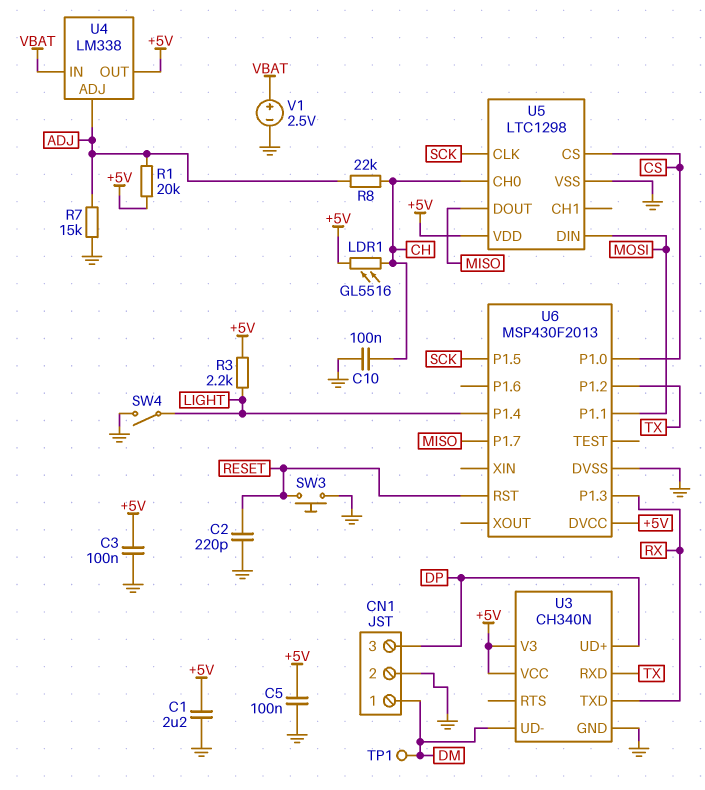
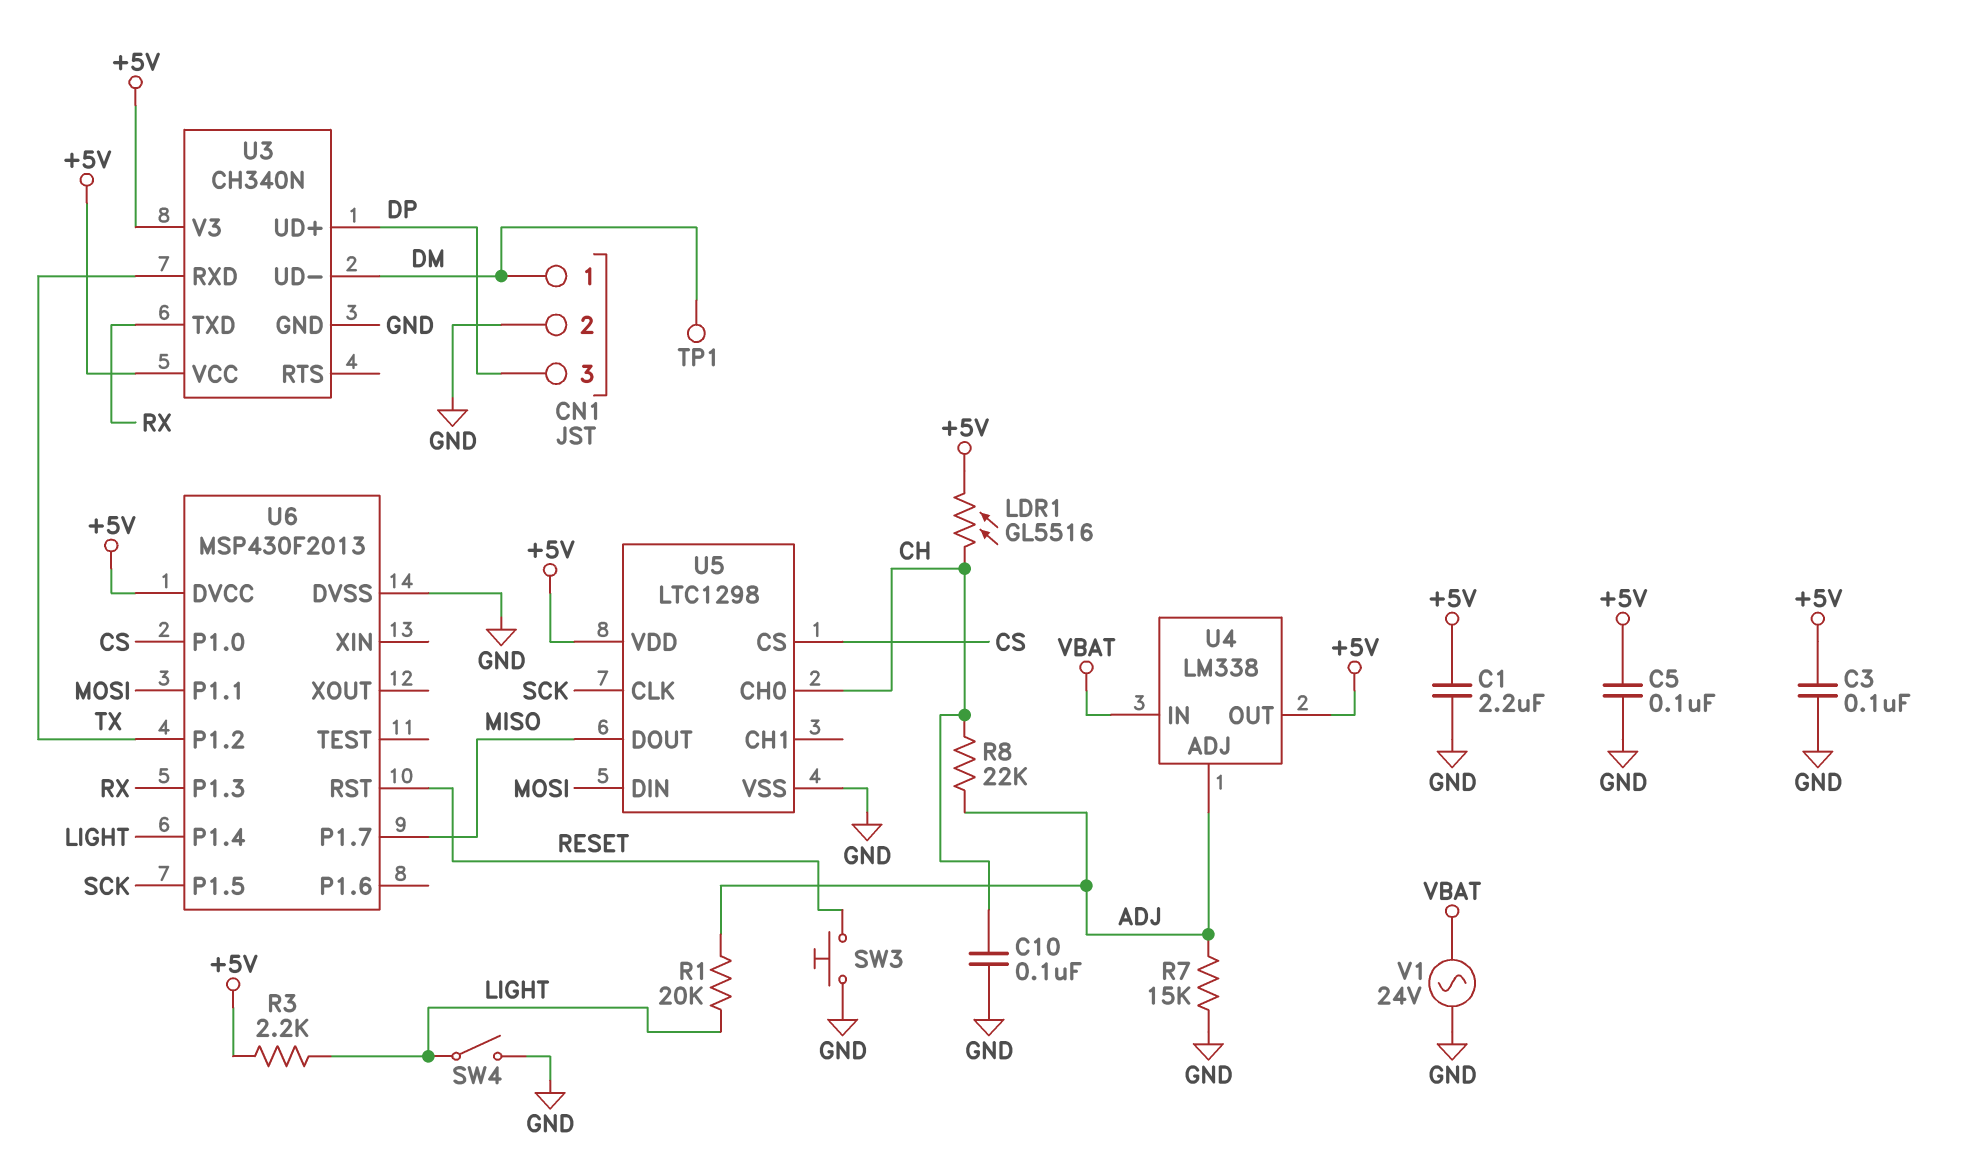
C2: 220pF (GND, RESET) -> none
R1: 20k (+5V, ADJ) -> 20k (ADJ, LIGHT)
V1: 2.5V (plus VBAT, minus GND) -> AC 24V (GND, VBAT)

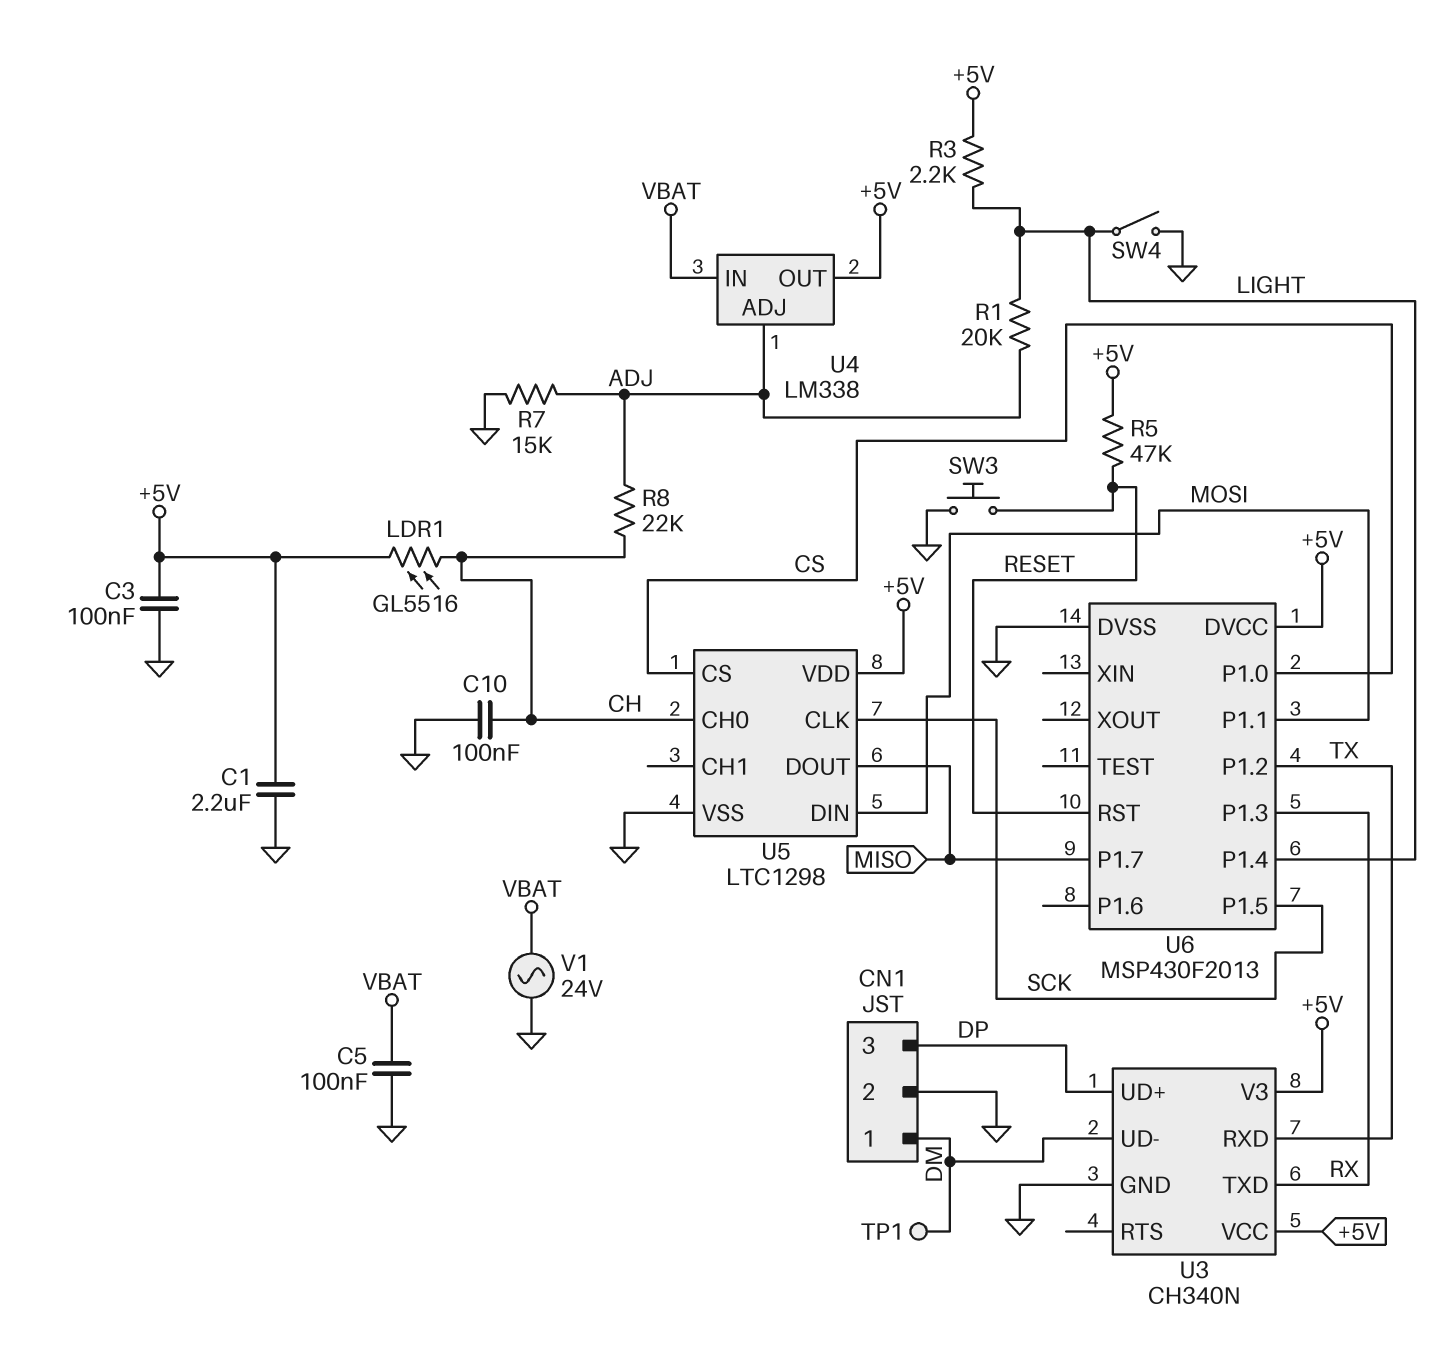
C5: 100nF (+5V, GND) -> 100nF (GND, VBAT)
R5: none -> 47k (+5V, RESET)

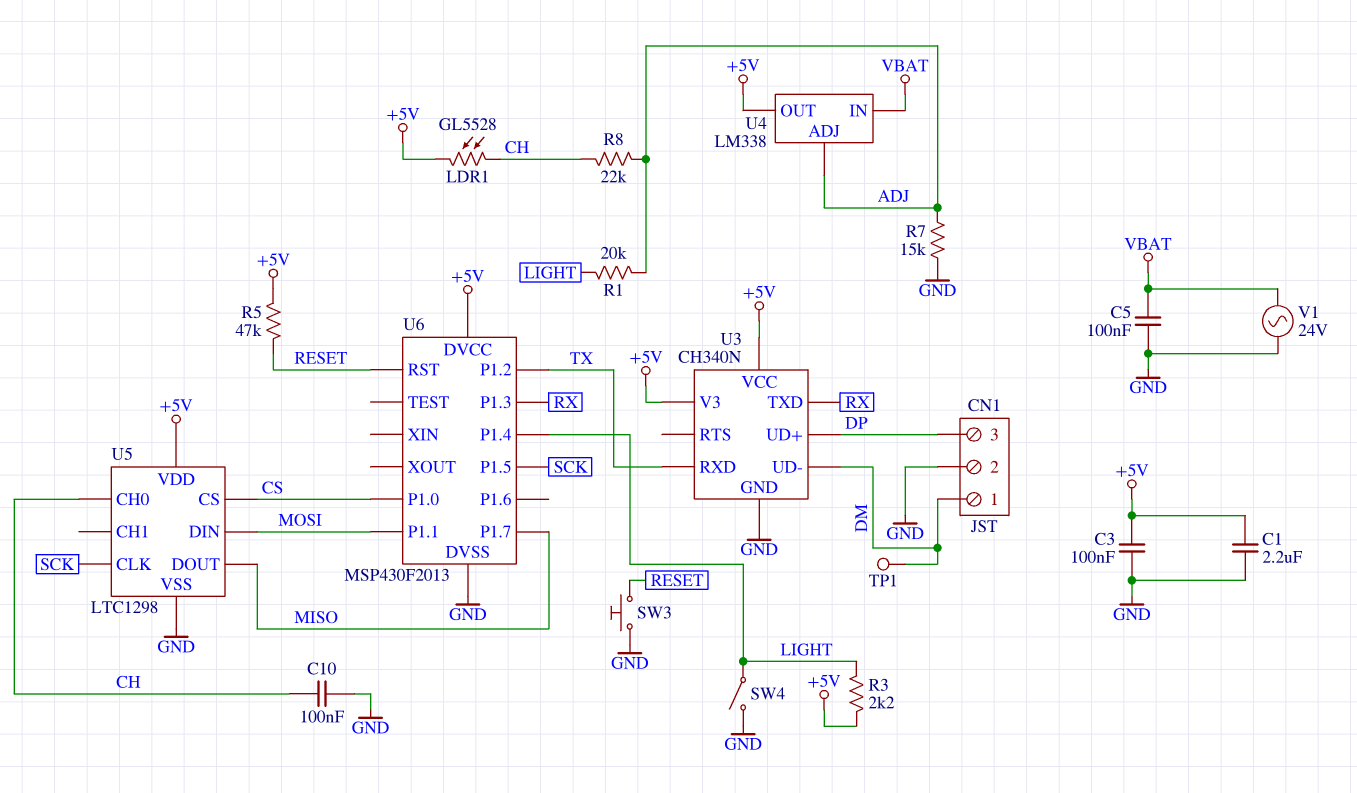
LDR1: GL5516 (+5V, CH) -> GL5528 (+5V, CH)

